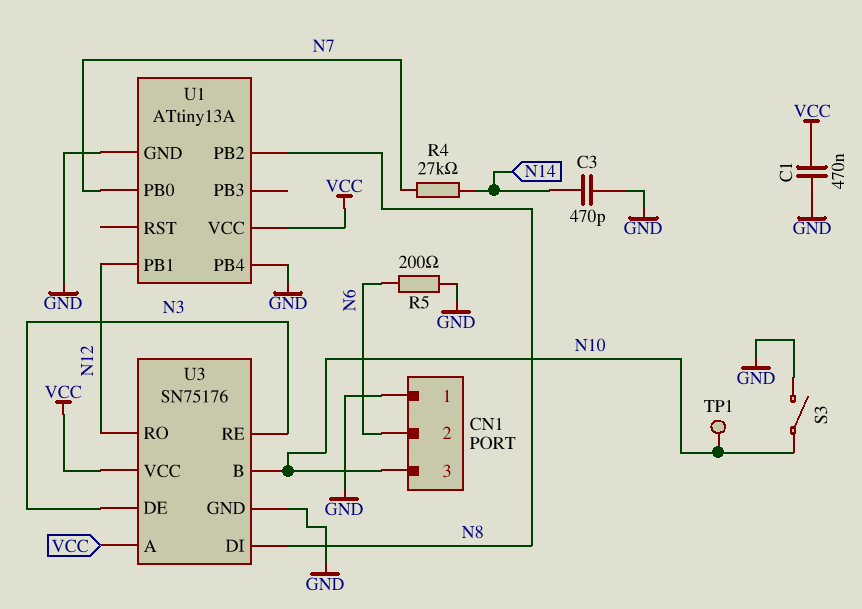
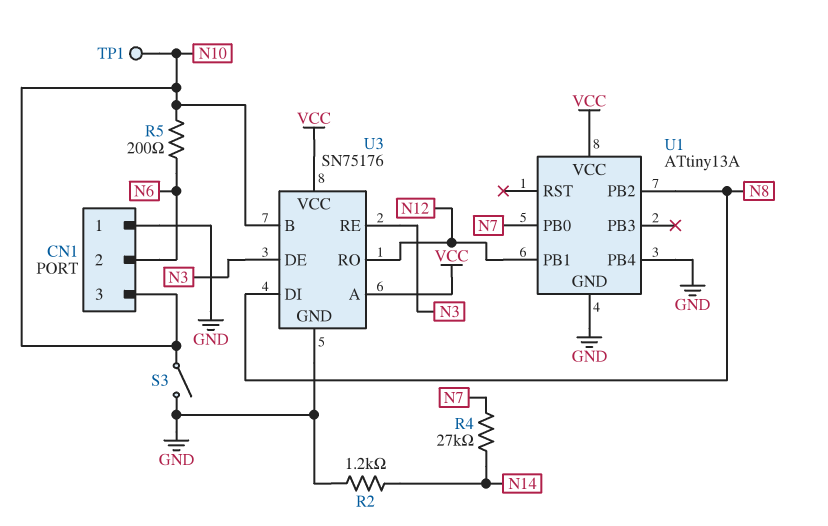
C1: 470nF (GND, VCC) -> none
C3: 470pF (GND, N14) -> none
R2: none -> 1.2k (GND, N14)
R5: 200 (GND, N6) -> 200 (N6, N10)

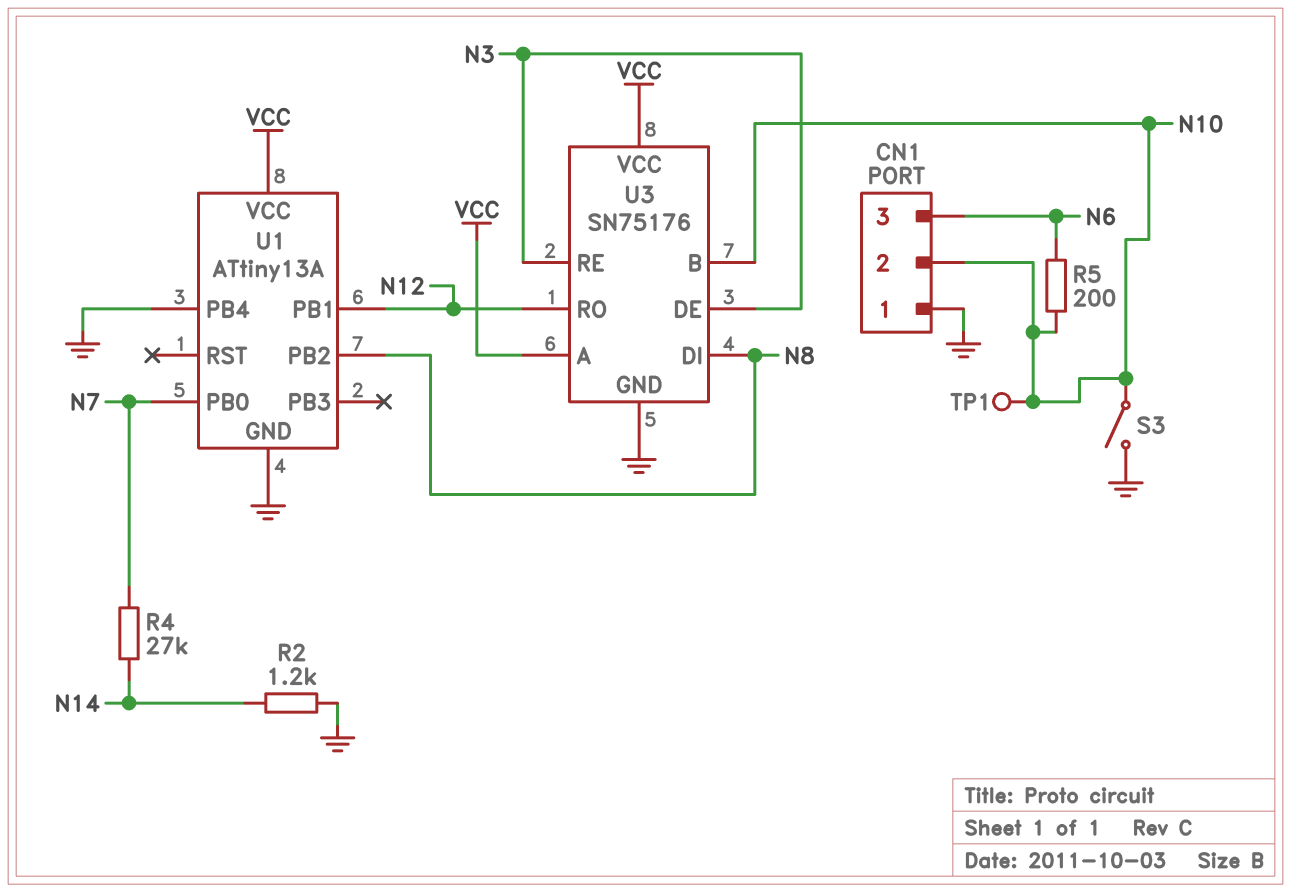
CN1 pin 2: N6 -> N10
CN1 pin 3: N10 -> N6

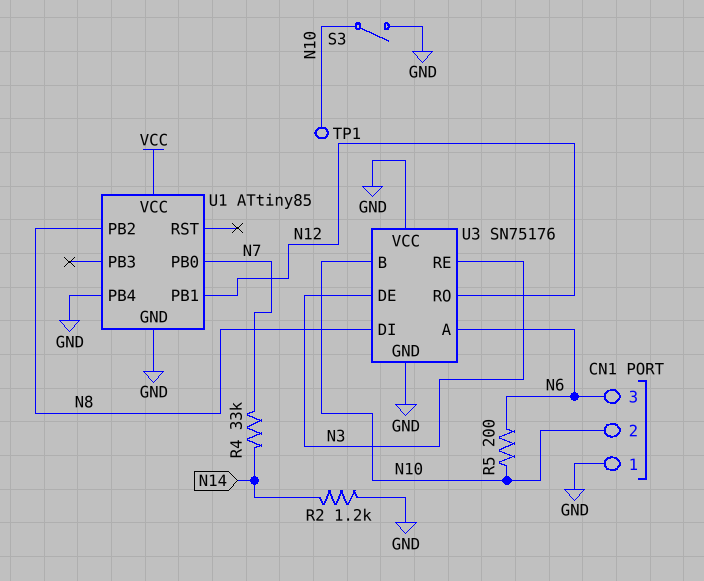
R4: 27k (N7, N14) -> 33k (N7, N14)
U1: ATtiny13A -> ATtiny85
U3 pin A: VCC -> N6
U3 pin VCC: VCC -> GND

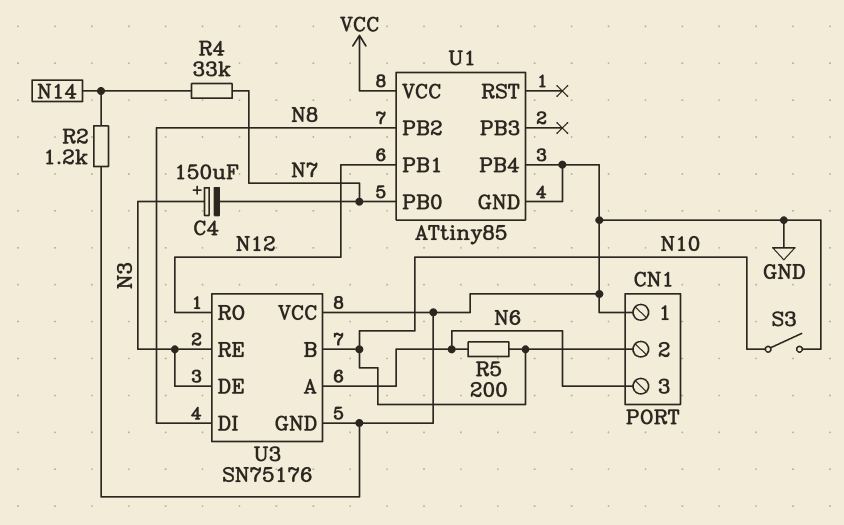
C4: none -> 150uF (plus N3, minus N7)
TP1: test point (N10) -> none

